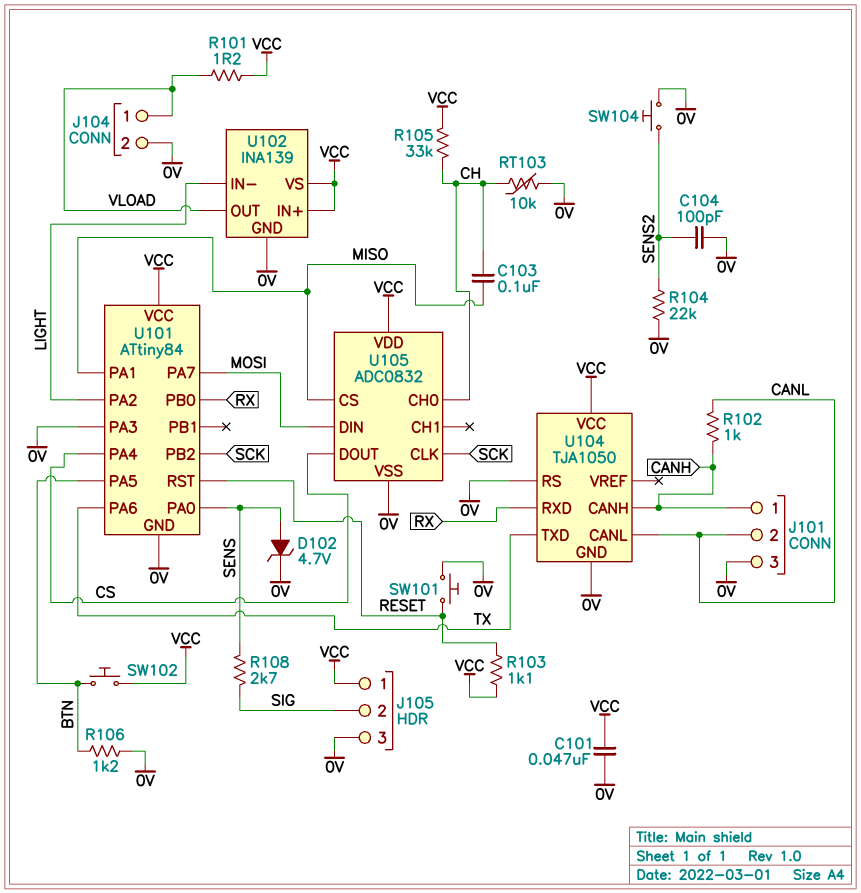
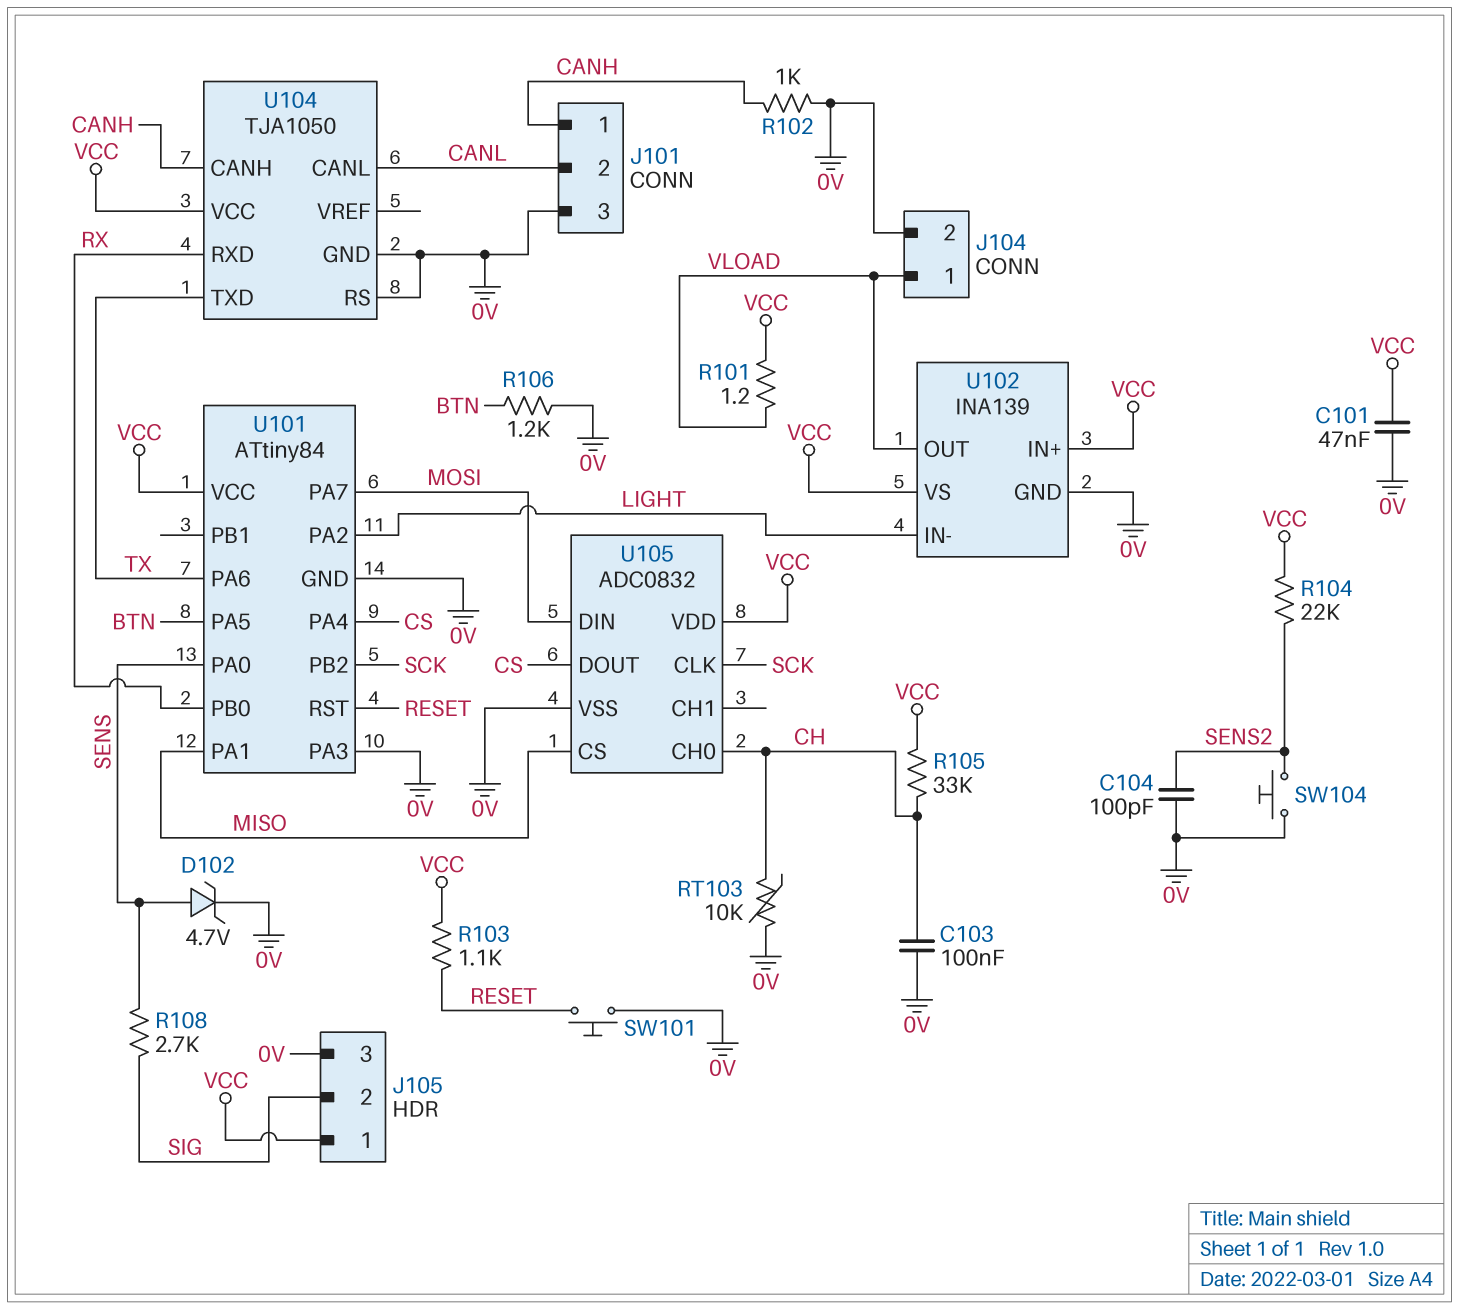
C103: 100nF (CH, MISO) -> 100nF (0V, CH)
R102: 1k (CANH, CANL) -> 1k (0V, CANH)
R104: 22k (0V, SENS2) -> 22k (SENS2, VCC)
SW102: button (BTN, VCC) -> none

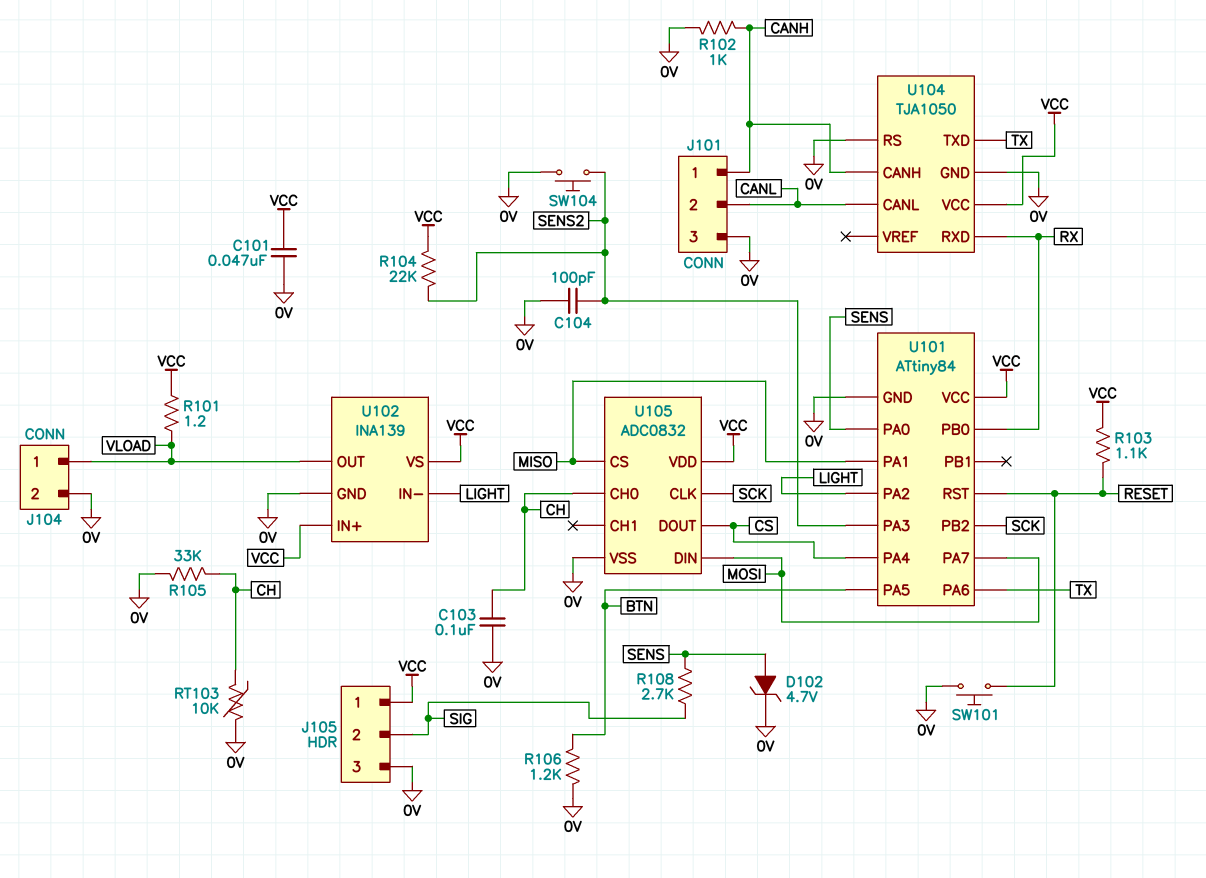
R105: 33k (CH, VCC) -> 33k (0V, CH)
U101 pin PA3: 0V -> SENS2

